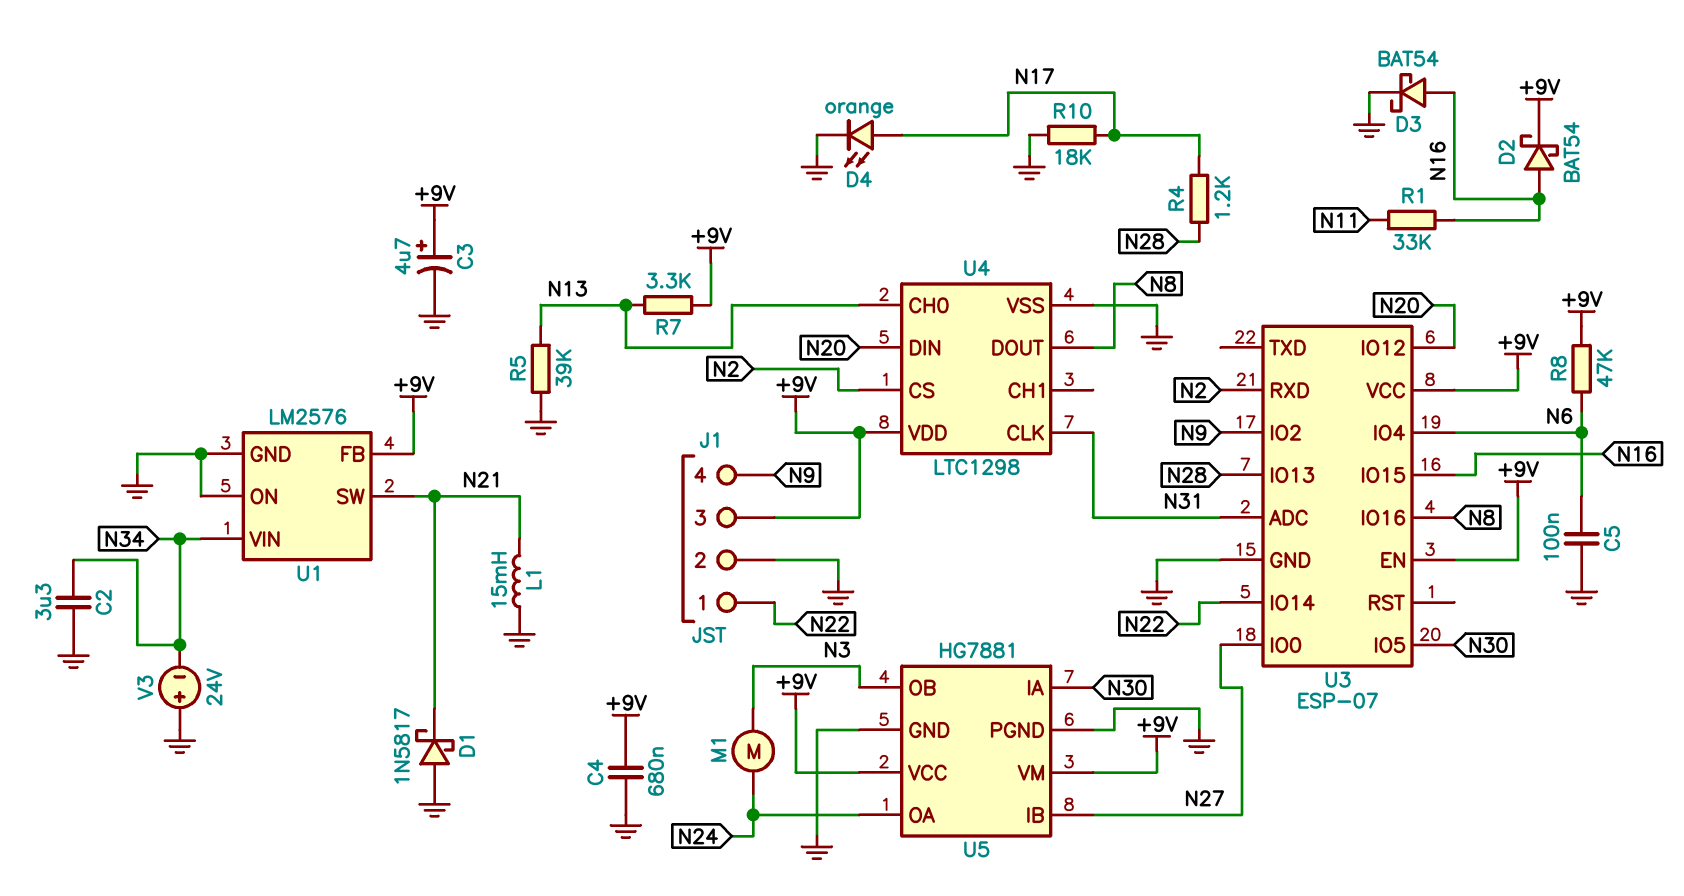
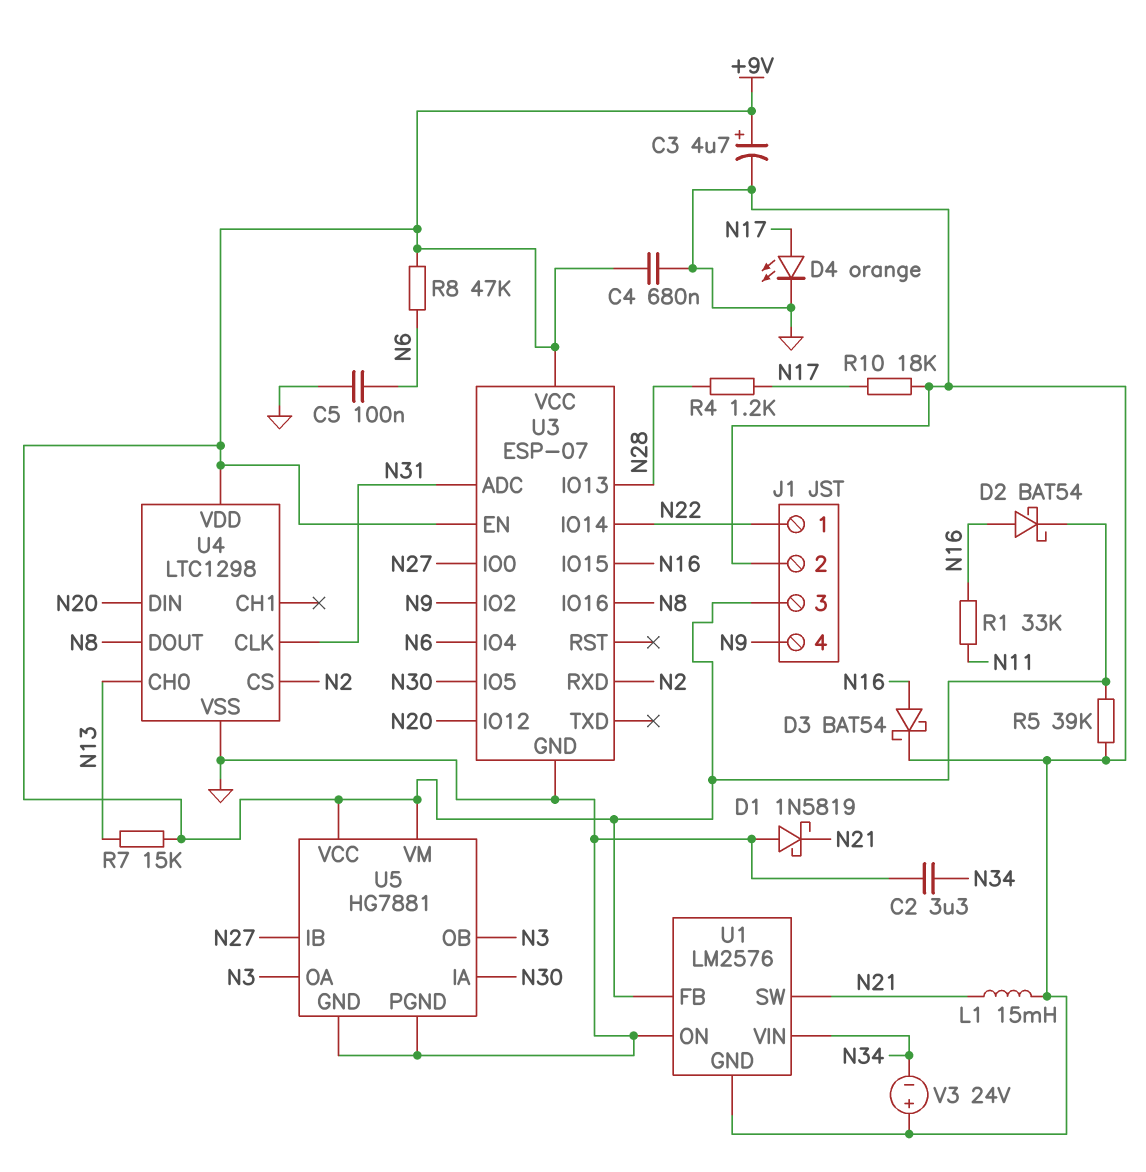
D1: schottky 1N5817 (A GND, K N21) -> schottky 1N5819 (A GND, K N21)
M1: motor (N3, N24) -> none
R5: 39k (GND, N13) -> 39k (+9V, GND)
R7: 3.3k (+9V, N13) -> 15k (+9V, N13)
U5 pin OA: N24 -> N3

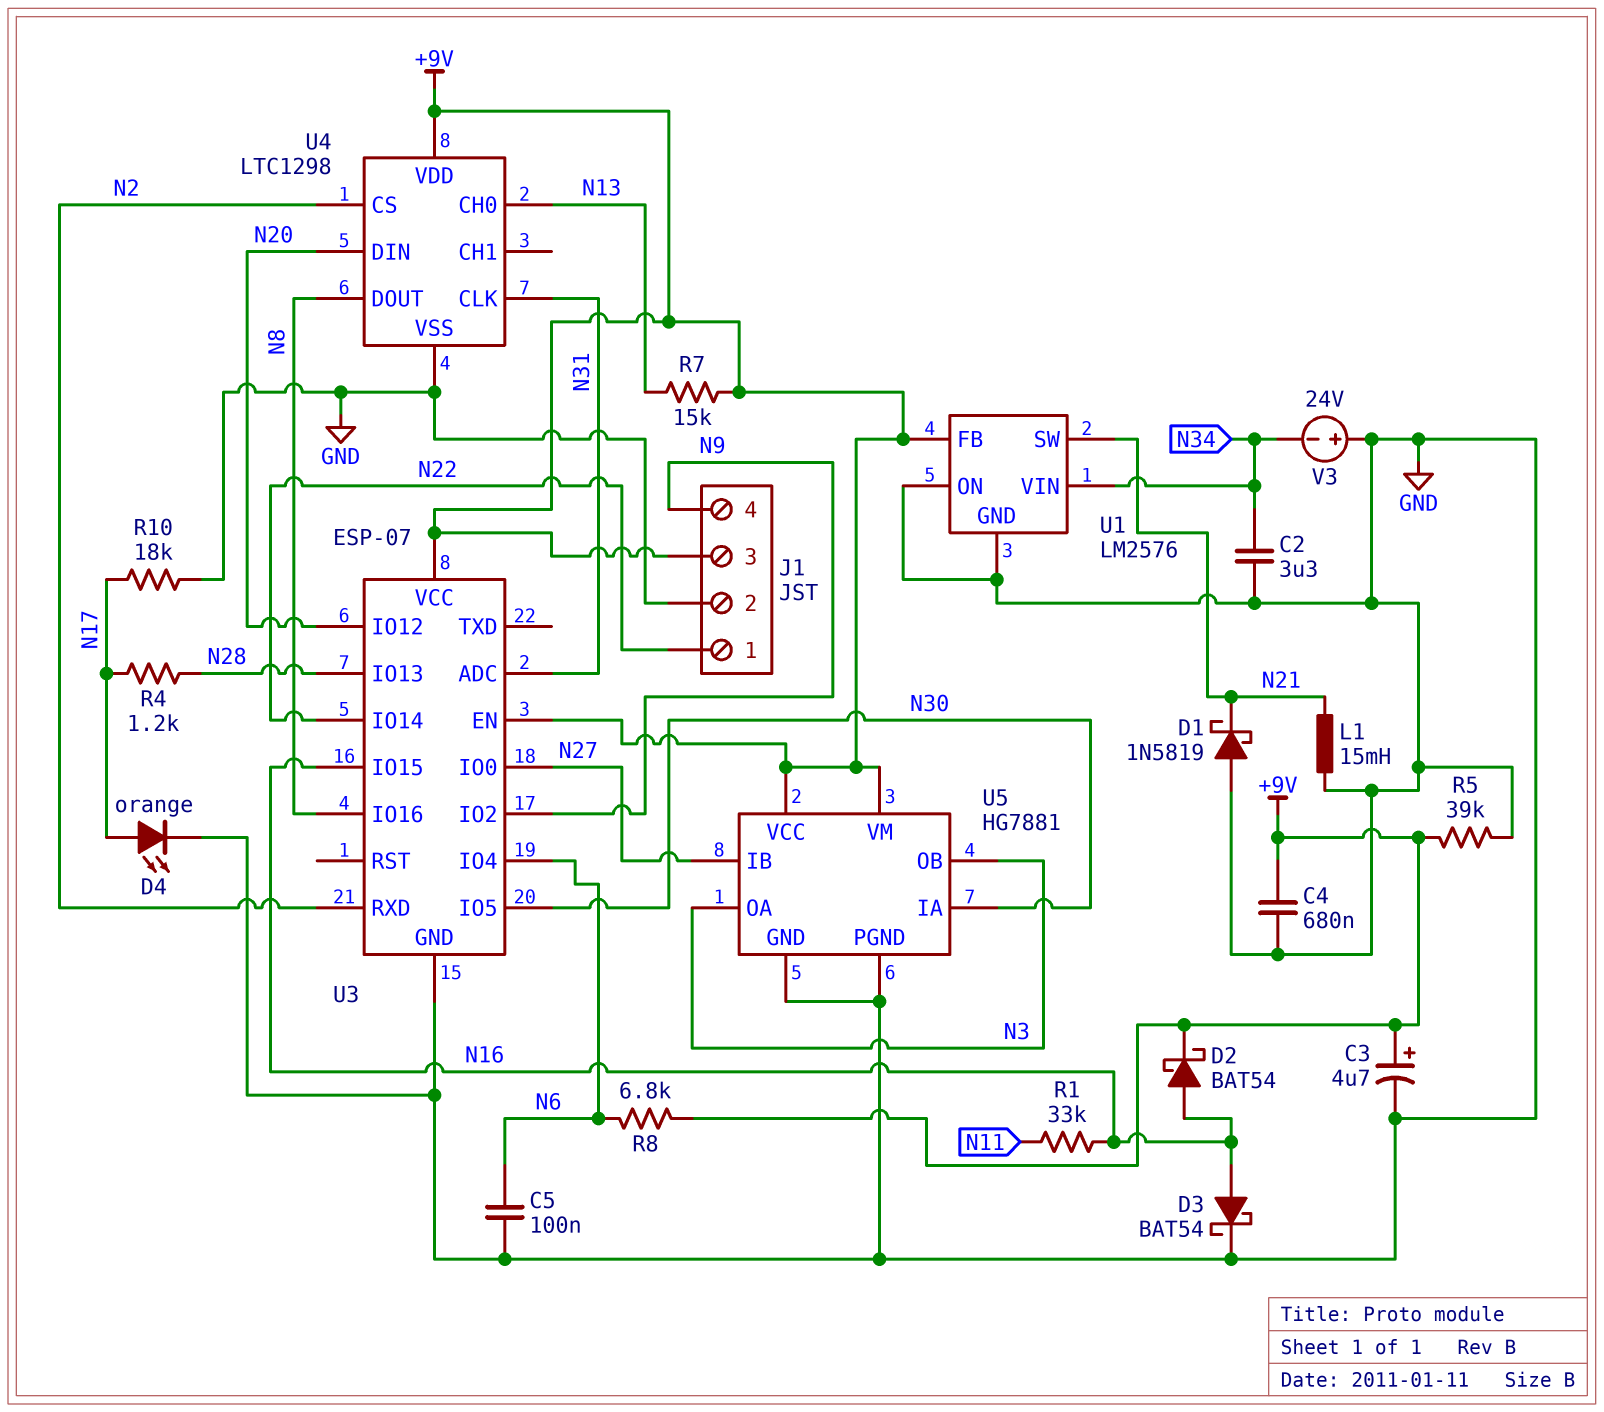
R8: 47k (+9V, N6) -> 6.8k (+9V, N6)

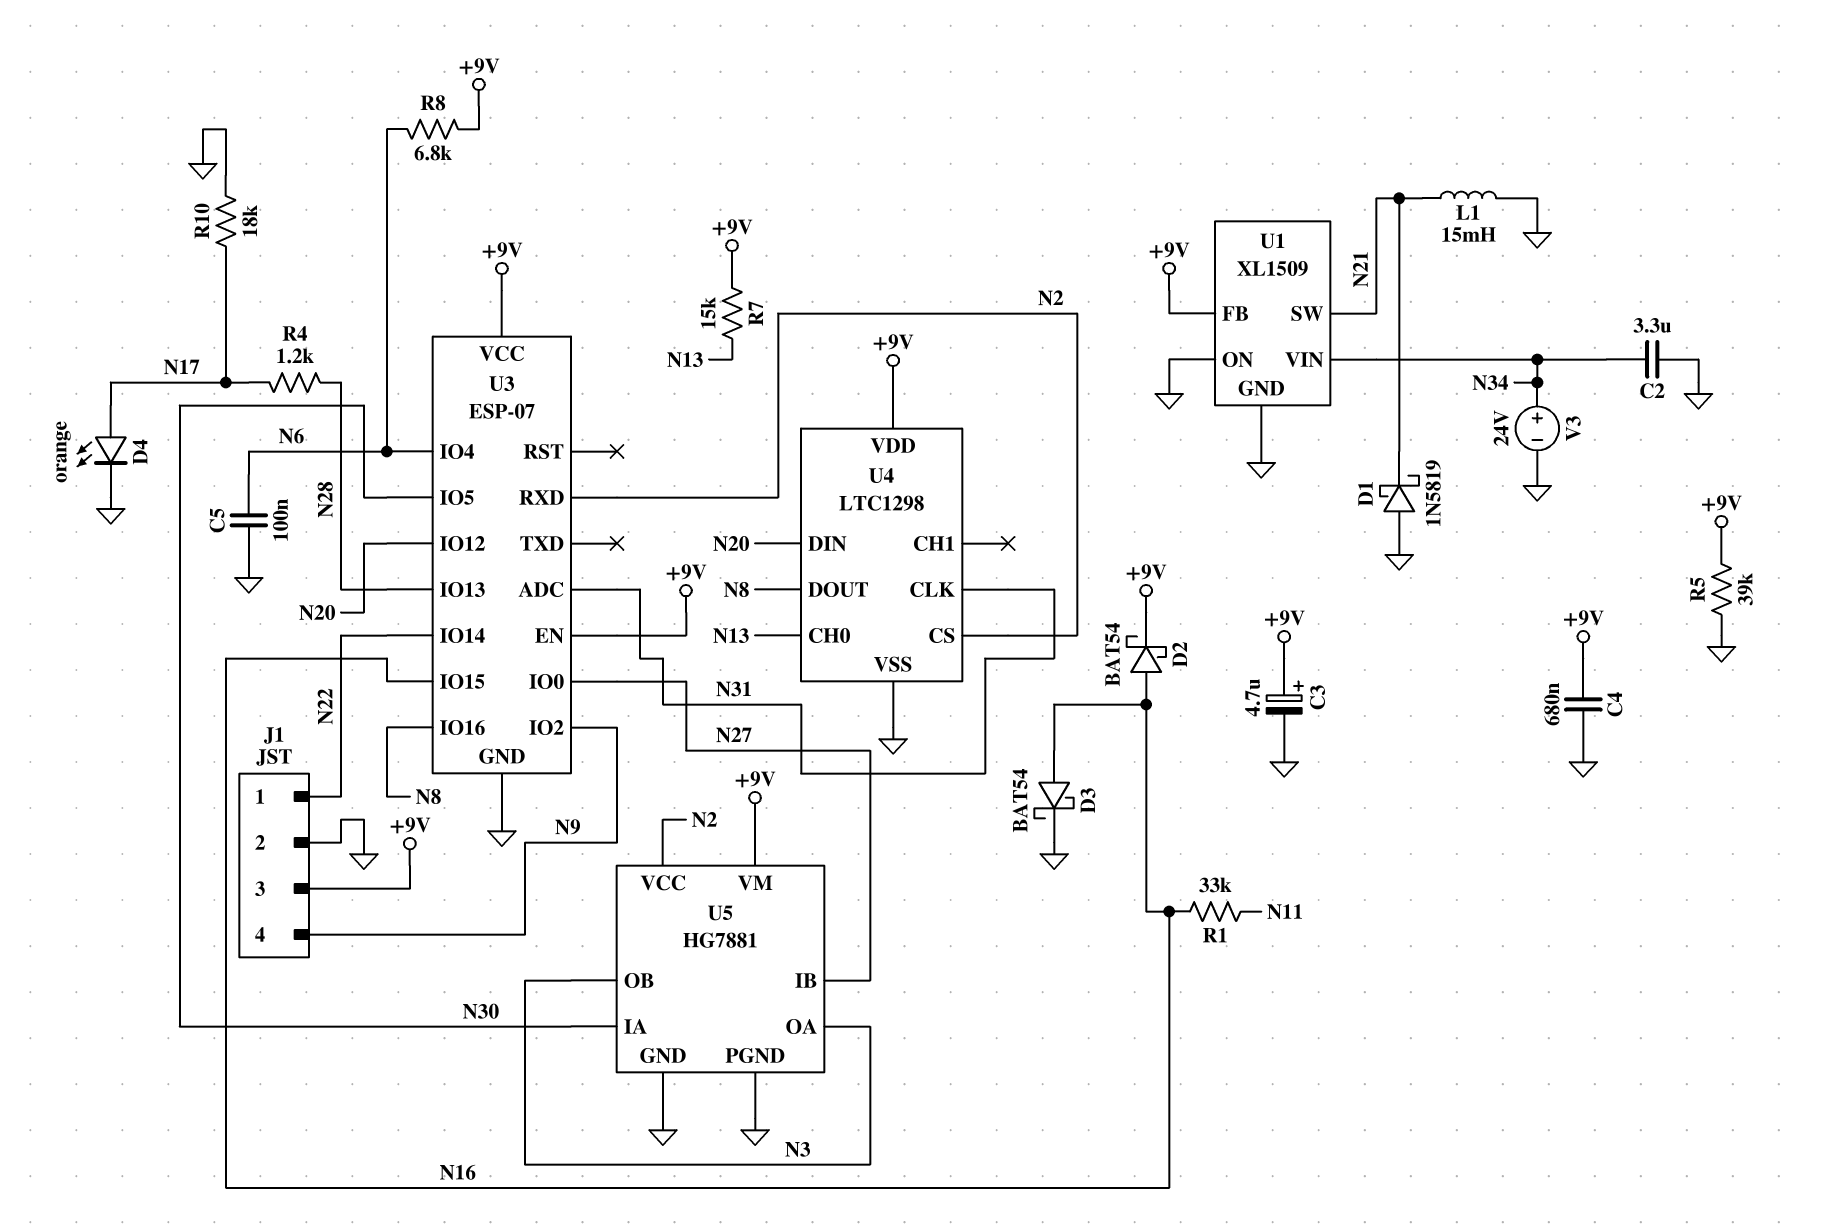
U1: LM2576 -> XL1509
U5 pin VCC: +9V -> N2
V3: 24V (plus GND, minus N34) -> 24V (plus N34, minus GND)

